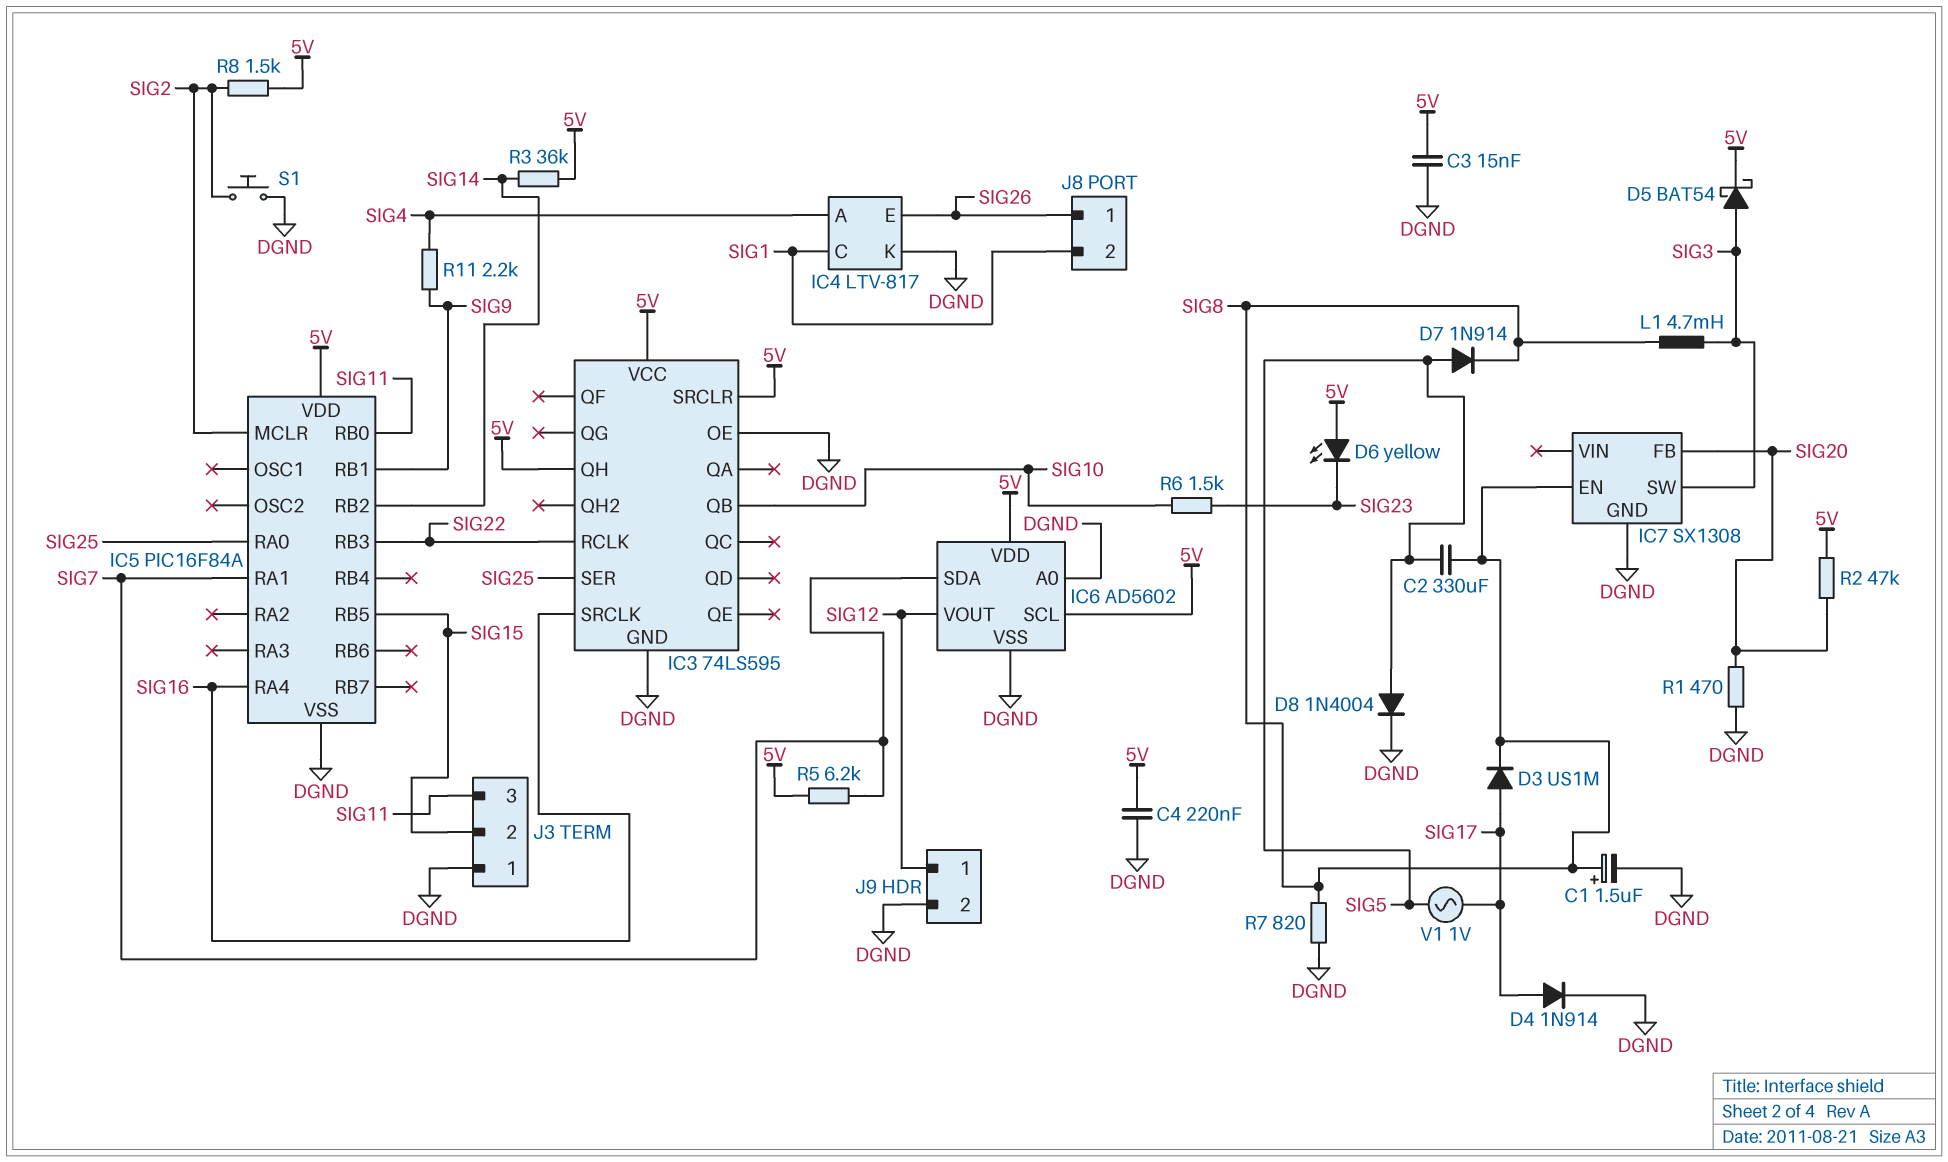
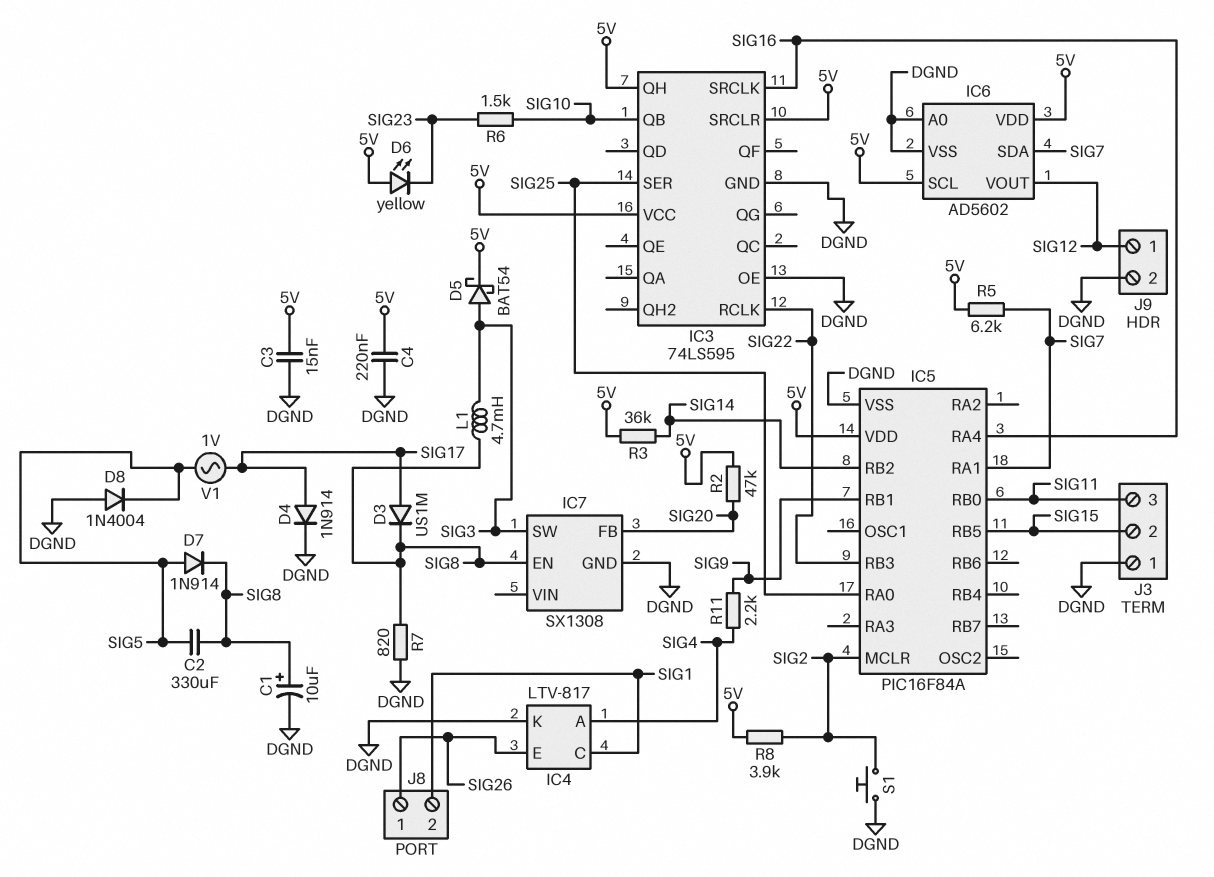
C1: 1.5uF (plus SIG8, minus DGND) -> 10uF (plus SIG8, minus DGND)
D8: diode 1N4004 (A SIG5, K DGND) -> diode 1N4004 (A DGND, K SIG5)
R1: 470 (DGND, SIG20) -> none
R8: 1.5k (5V, SIG2) -> 3.9k (5V, SIG2)

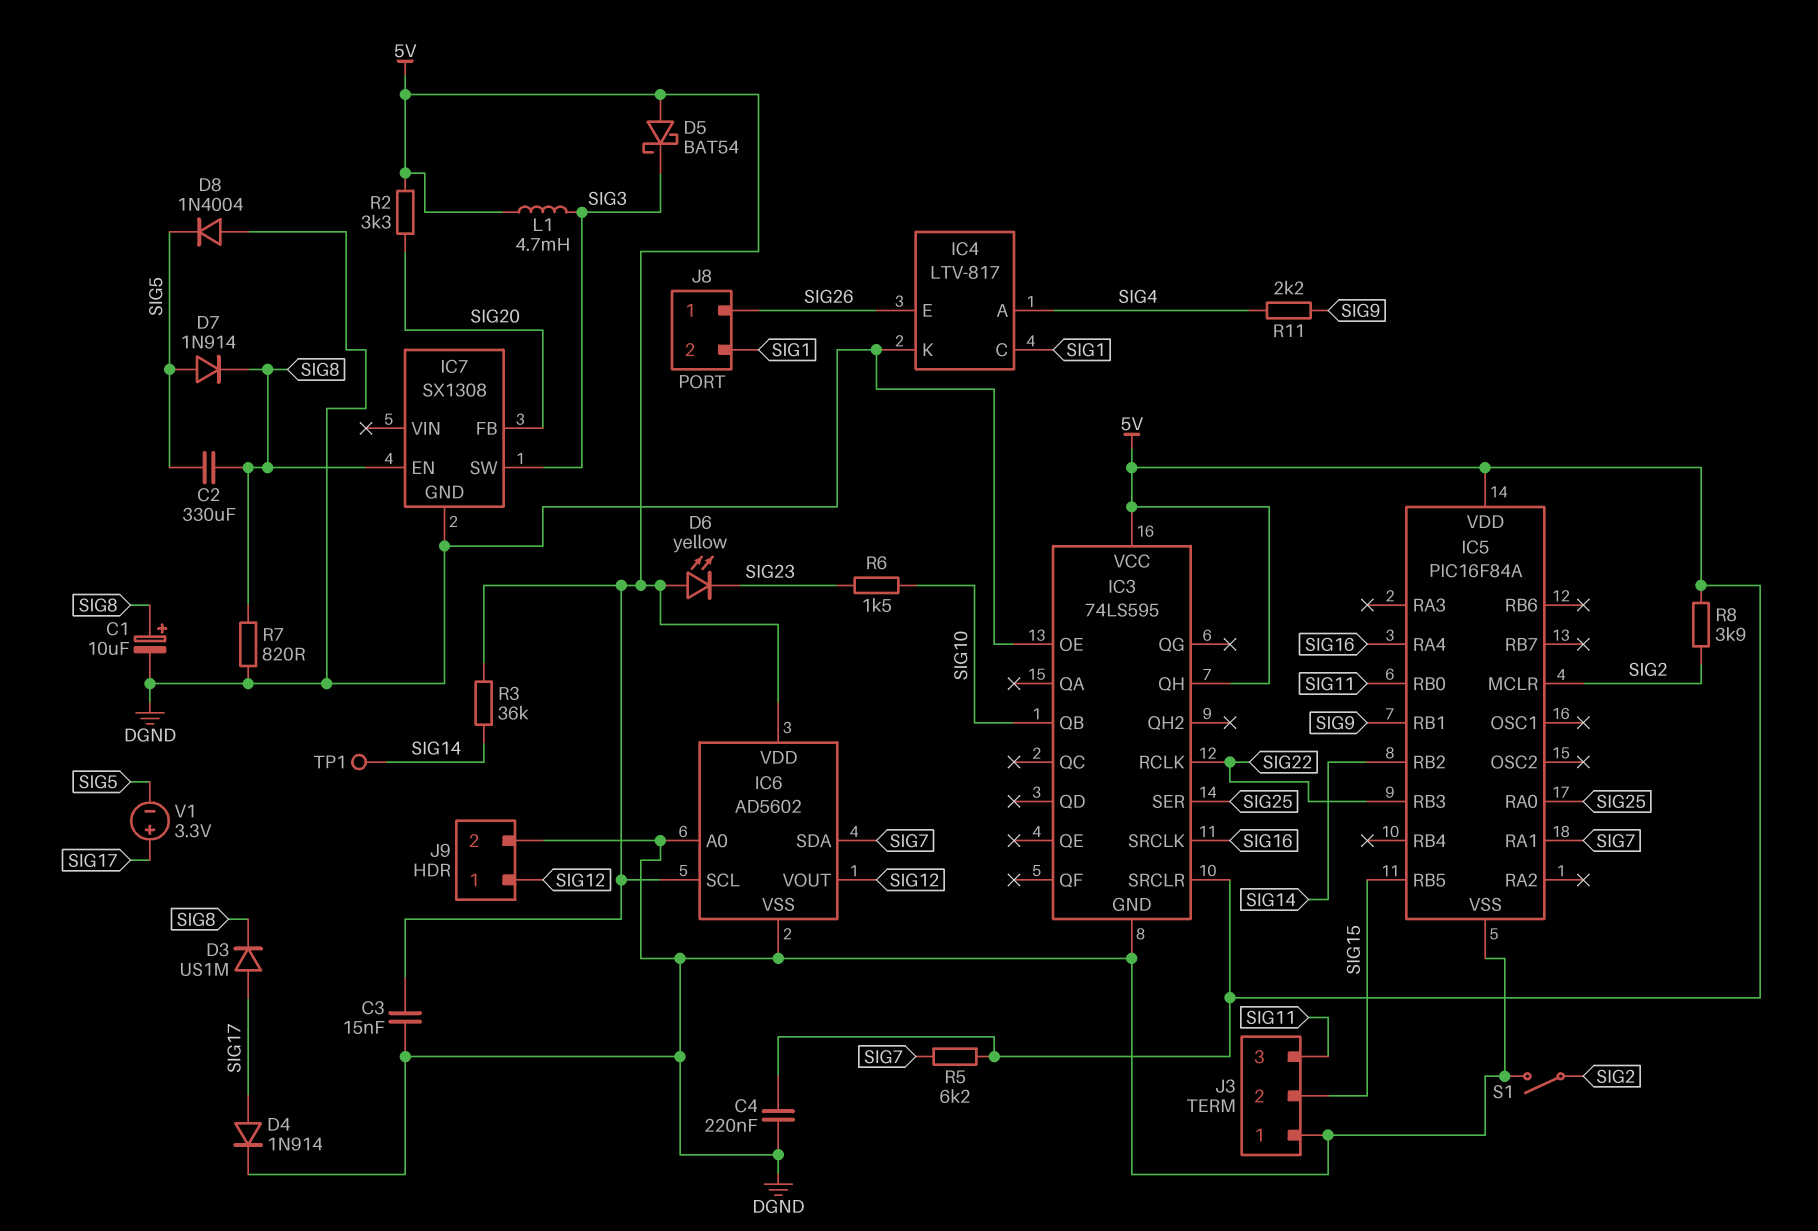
D5: schottky BAT54 (A SIG3, K 5V) -> schottky BAT54 (A 5V, K SIG3)
L1: 4.7mH (SIG3, SIG8) -> 4.7mH (5V, SIG3)
R2: 47k (5V, SIG20) -> 3.3k (5V, SIG20)
S1: button (DGND, SIG2) -> switch (DGND, SIG2)
TP1: none -> test point (SIG14)
V1: AC 1V (SIG5, SIG17) -> 3.3V (plus SIG17, minus SIG5)

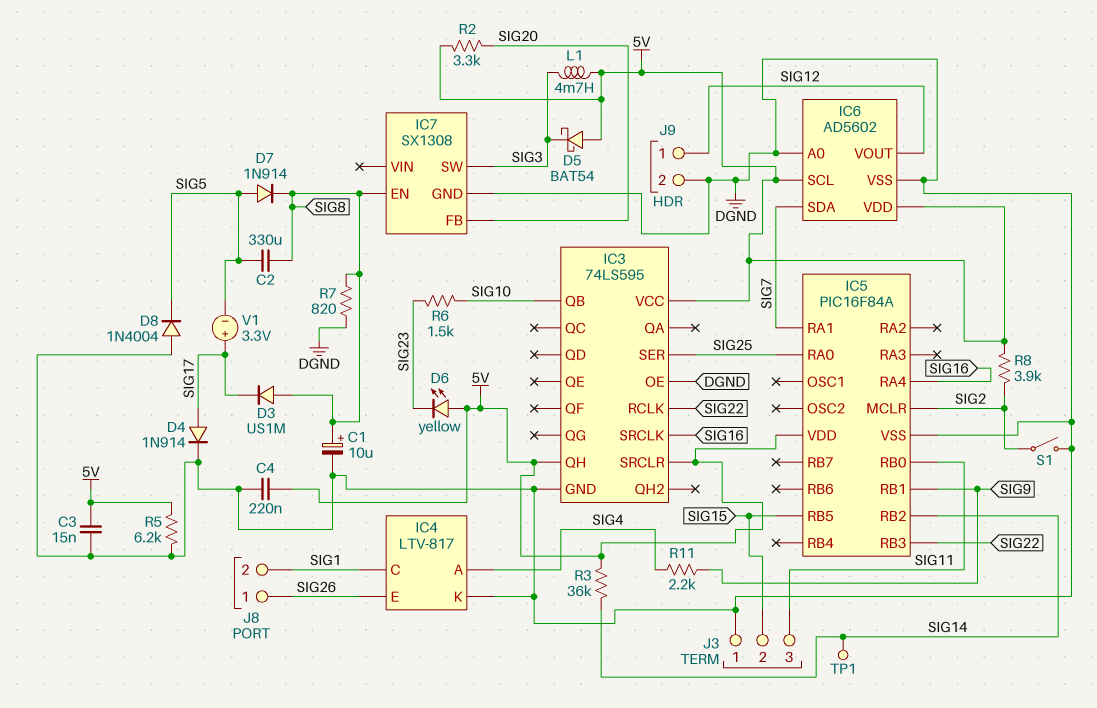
D3: diode US1M (A SIG17, K SIG8) -> diode US1M (A SIG8, K SIG17)
R5: 6.2k (5V, SIG7) -> 6.2k (5V, DGND)

